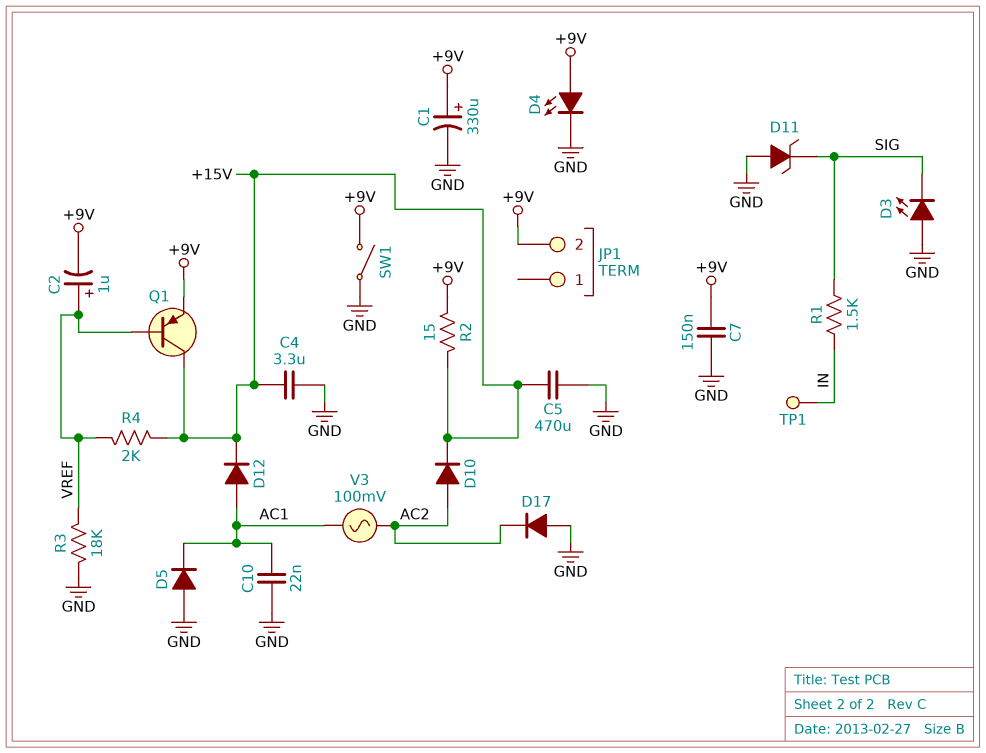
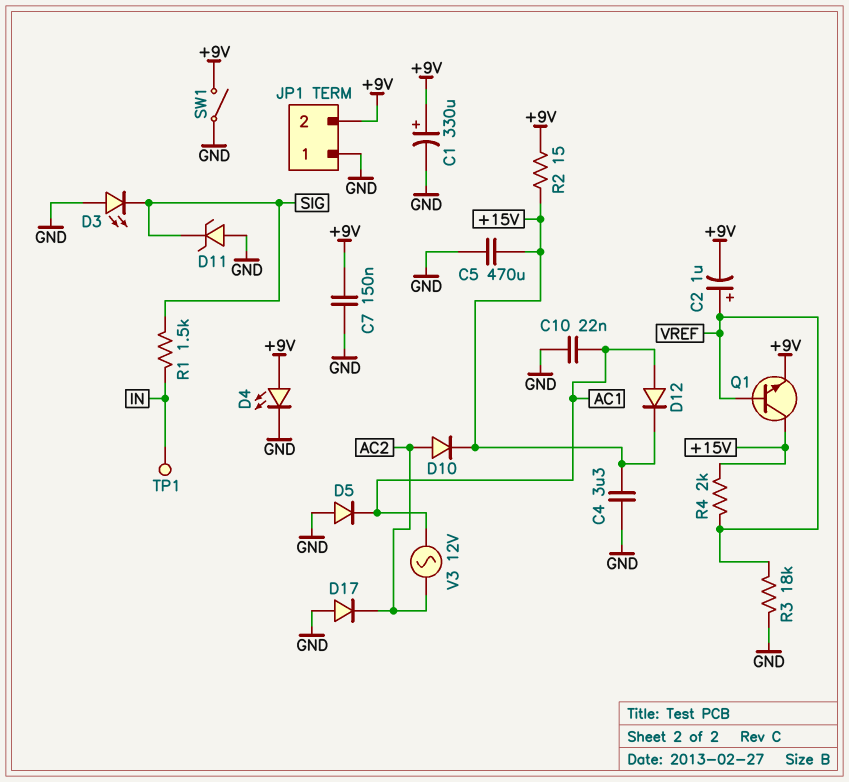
JP1 pin 1: none -> GND
Q1: PNP (B VREF, C +15V, E +9V) -> NPN (B VREF, C +15V, E +9V)
V3: AC 100mV (AC1, AC2) -> AC 12V (AC1, AC2)

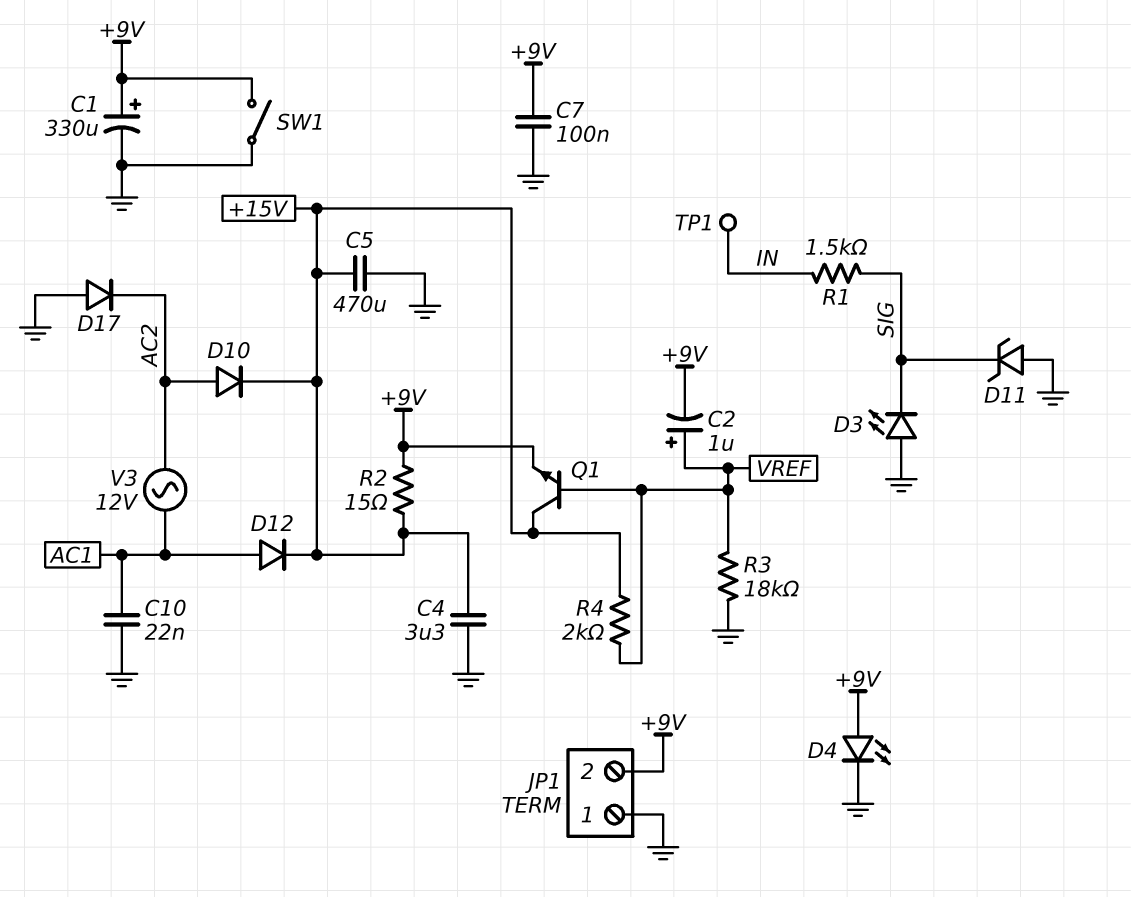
C7: 150nF (+9V, GND) -> 100nF (+9V, GND)
D5: diode (A GND, K AC1) -> none

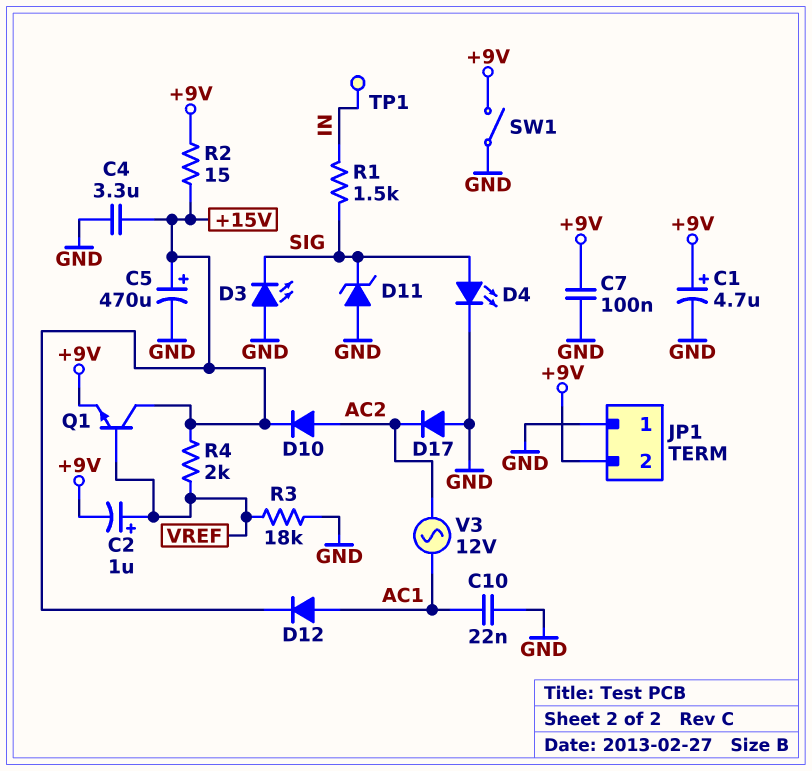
C1: 330uF (plus +9V, minus GND) -> 4.7uF (plus +9V, minus GND)
C5: 470uF (+15V, GND) -> 470uF (plus +15V, minus GND)
D4: LED (A +9V, K GND) -> LED (A SIG, K GND)

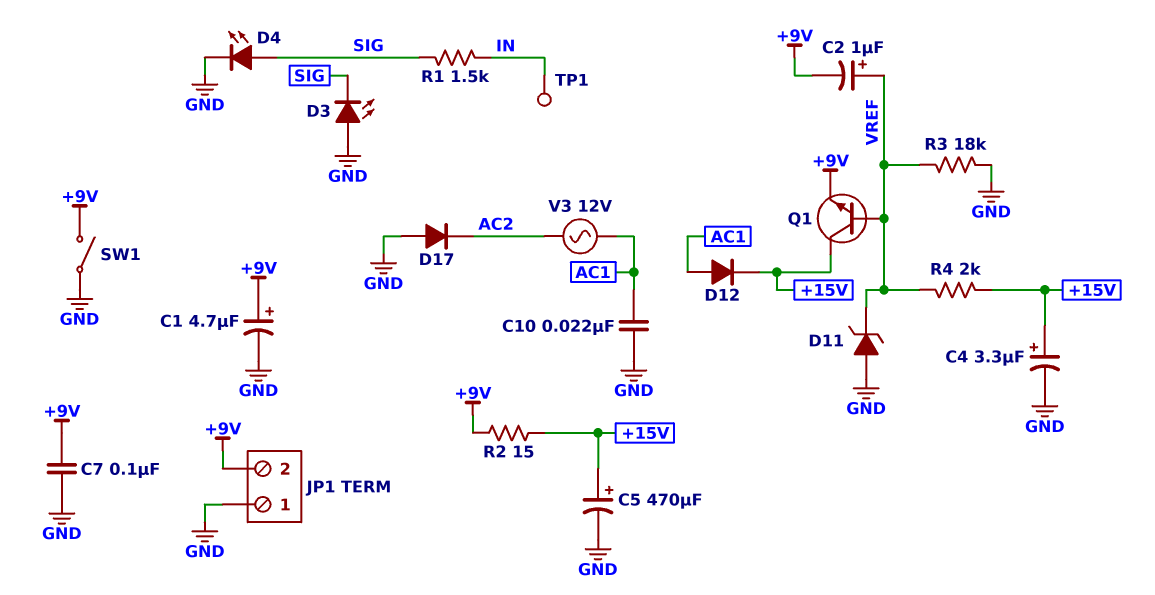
C4: 3.3uF (+15V, GND) -> 3.3uF (plus +15V, minus GND)
D10: diode (A AC2, K +15V) -> none
D11: zener (A GND, K SIG) -> zener (A GND, K VREF)

